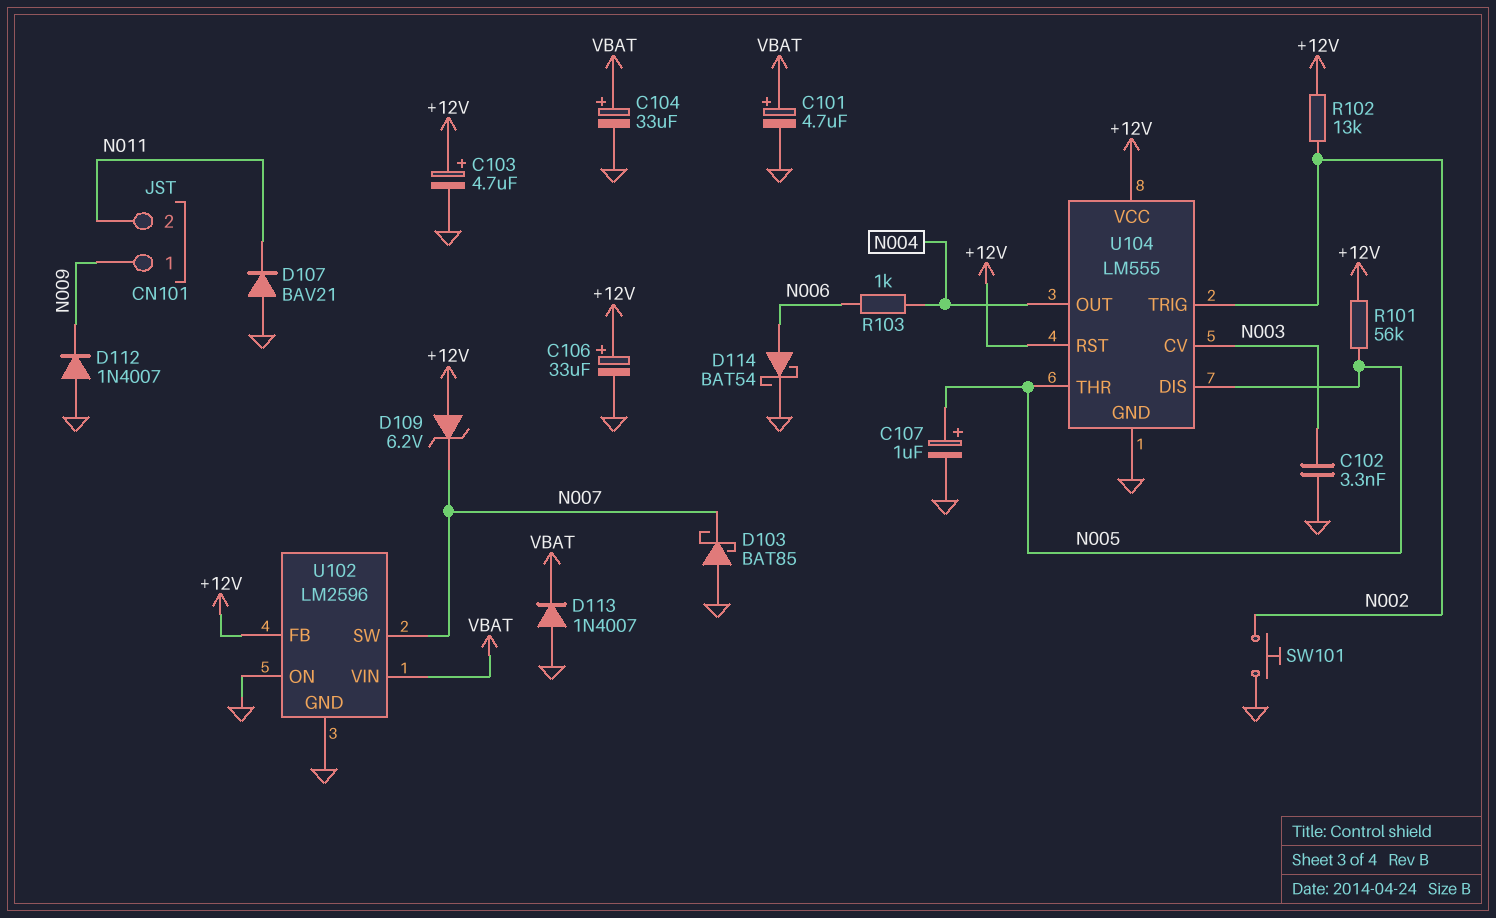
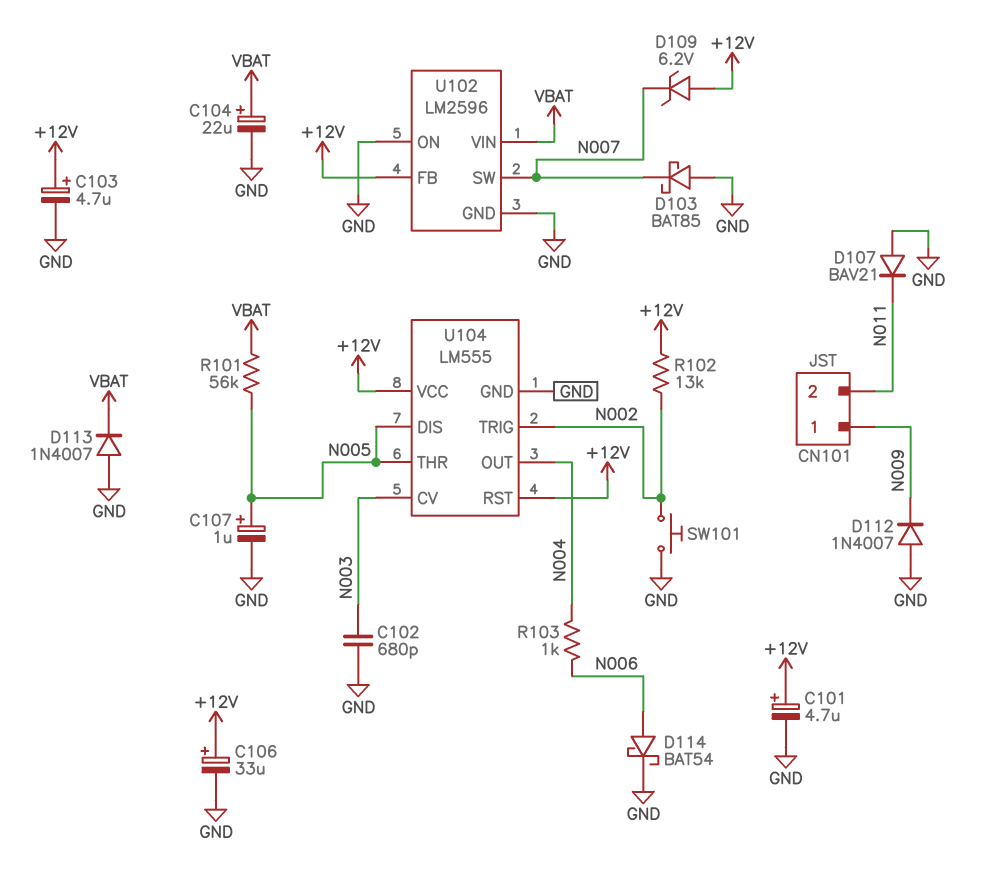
C101: 4.7uF (plus VBAT, minus GND) -> 4.7uF (plus +12V, minus GND)
C102: 3.3nF (GND, N003) -> 680pF (GND, N003)
C104: 33uF (plus VBAT, minus GND) -> 22uF (plus VBAT, minus GND)
R101: 56k (+12V, N005) -> 56k (N005, VBAT)

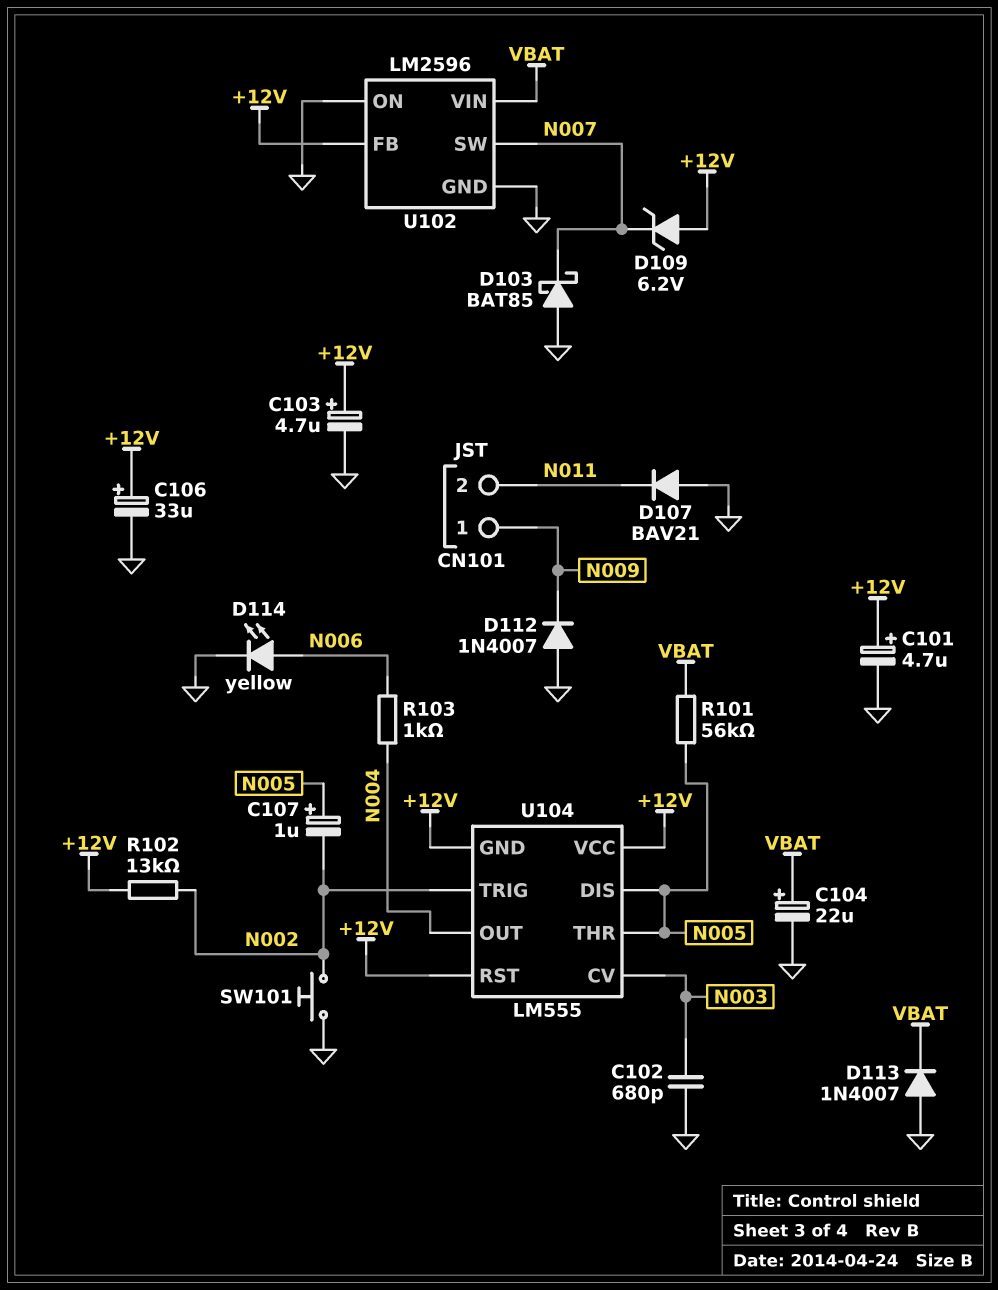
C107: 1uF (plus N005, minus GND) -> 1uF (plus N005, minus N002)
D114: schottky BAT54 (A N006, K GND) -> LED yellow (A N006, K GND)
U104 pin GND: GND -> +12V

